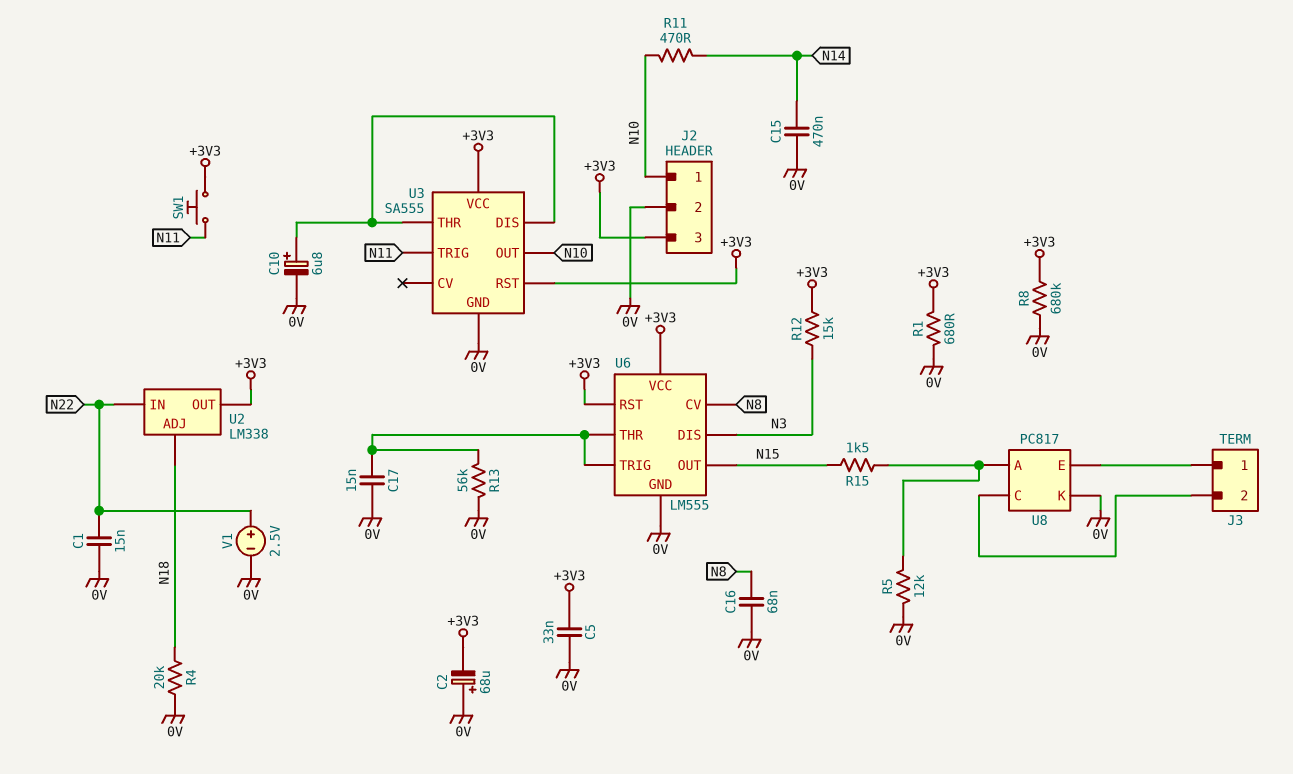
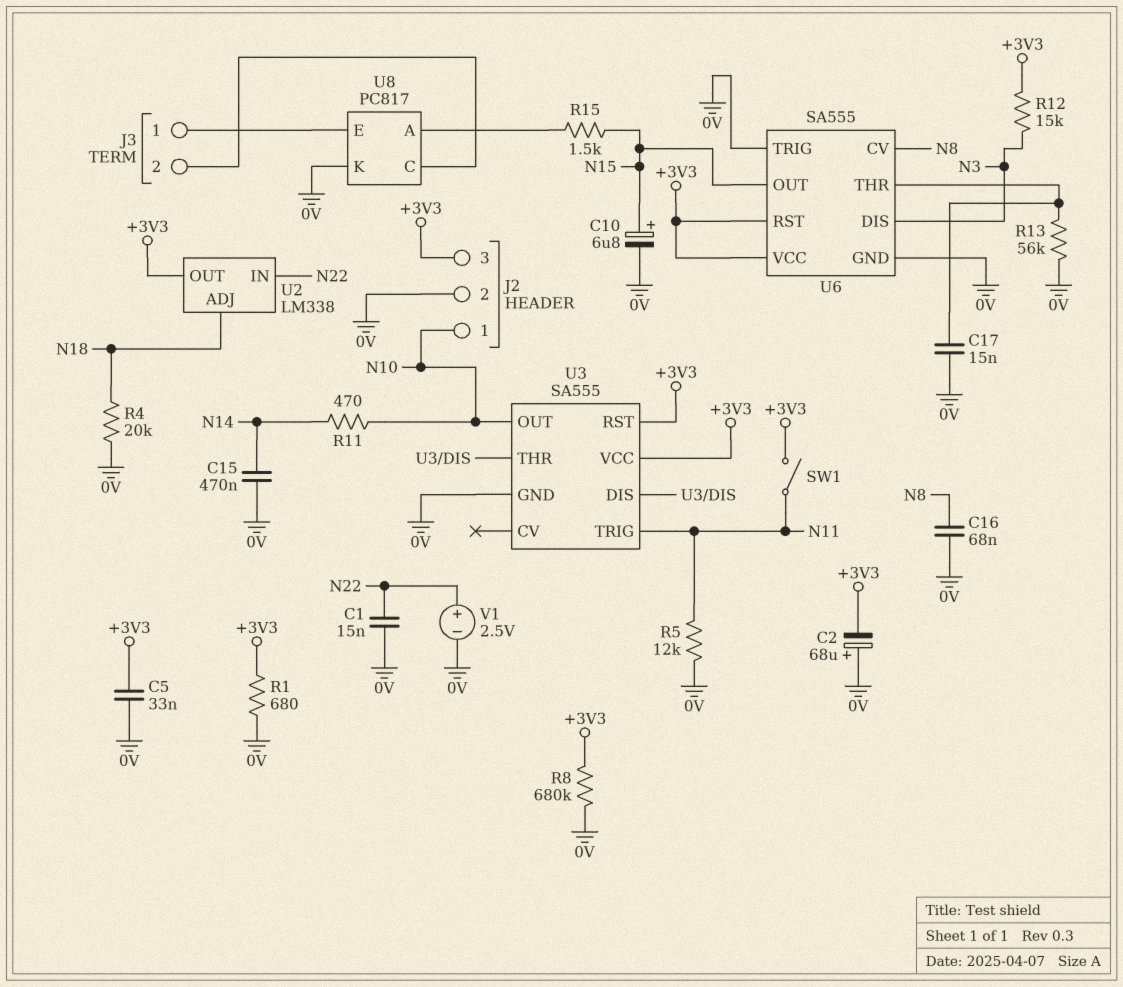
C10: 6.8uF (plus U3/DIS, minus 0V) -> 6.8uF (plus N15, minus 0V)
R5: 12k (0V, U8/A) -> 12k (0V, N11)
SW1: button (+3V3, N11) -> switch (+3V3, N11)
U6: LM555 -> SA555
U6 pin TRIG: U6/THR -> 0V

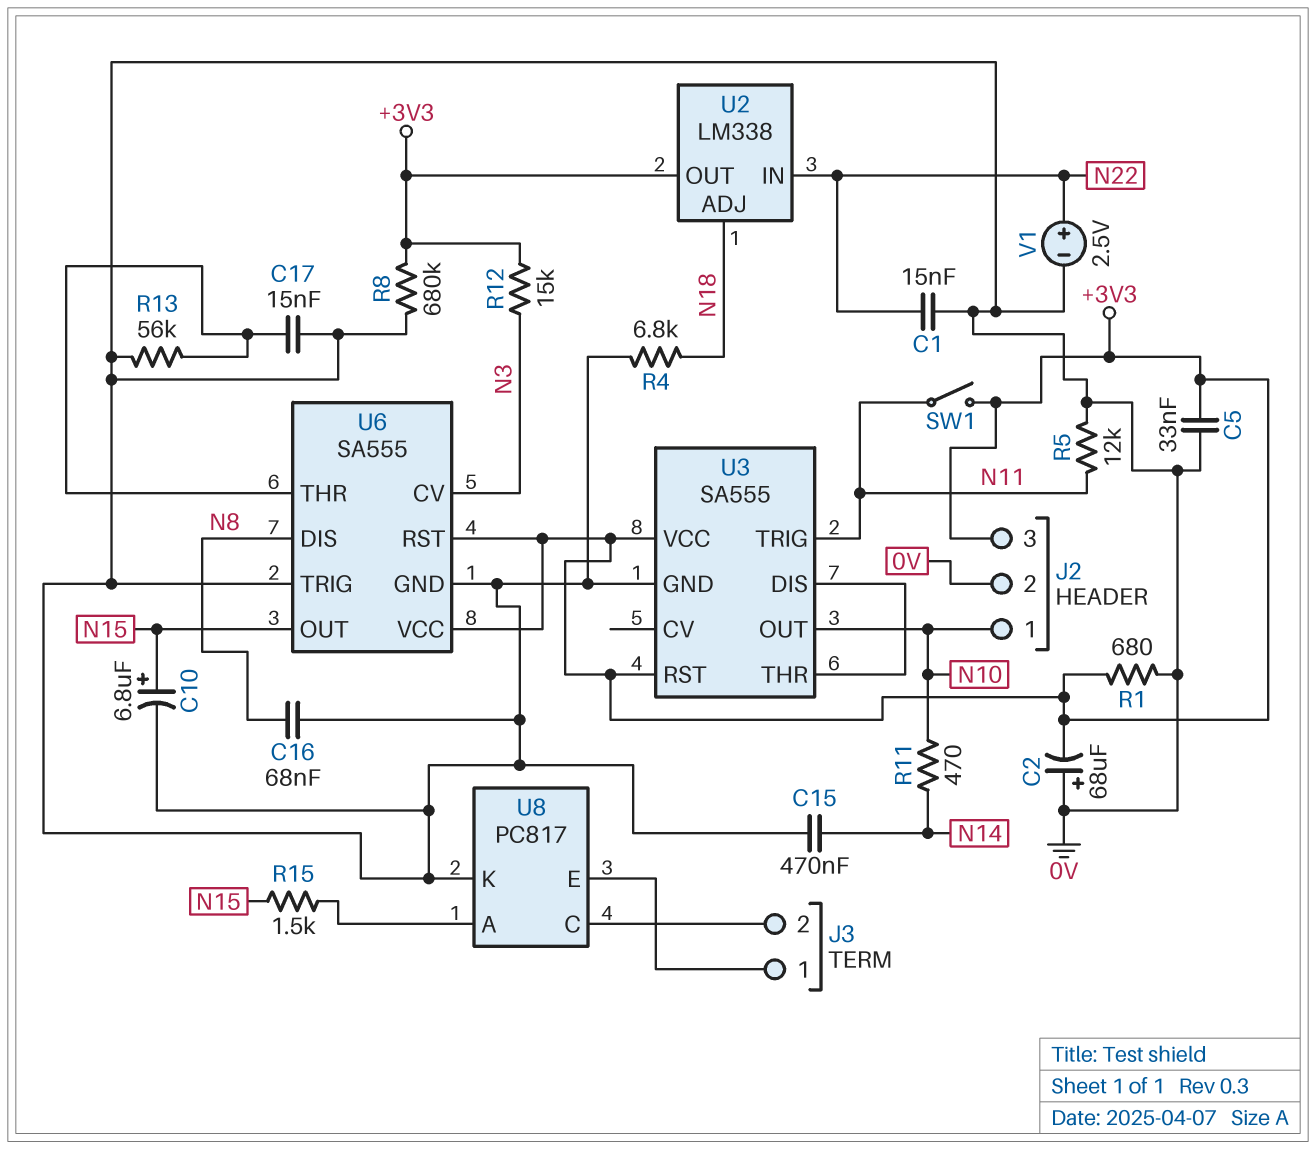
R4: 20k (0V, N18) -> 6.8k (0V, N18)
U6 pin CV: N8 -> N3
U6 pin DIS: N3 -> N8

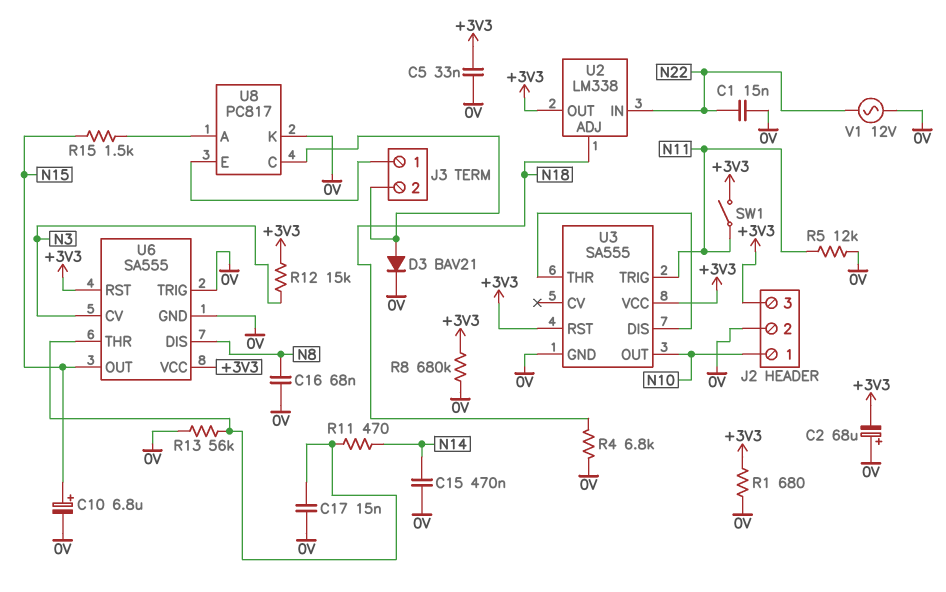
D3: none -> diode BAV21 (A J3/2, K 0V)
R11: 470 (N10, N14) -> 470 (N14, U6/THR)
V1: 2.5V (plus N22, minus 0V) -> AC 12V (0V, N22)

